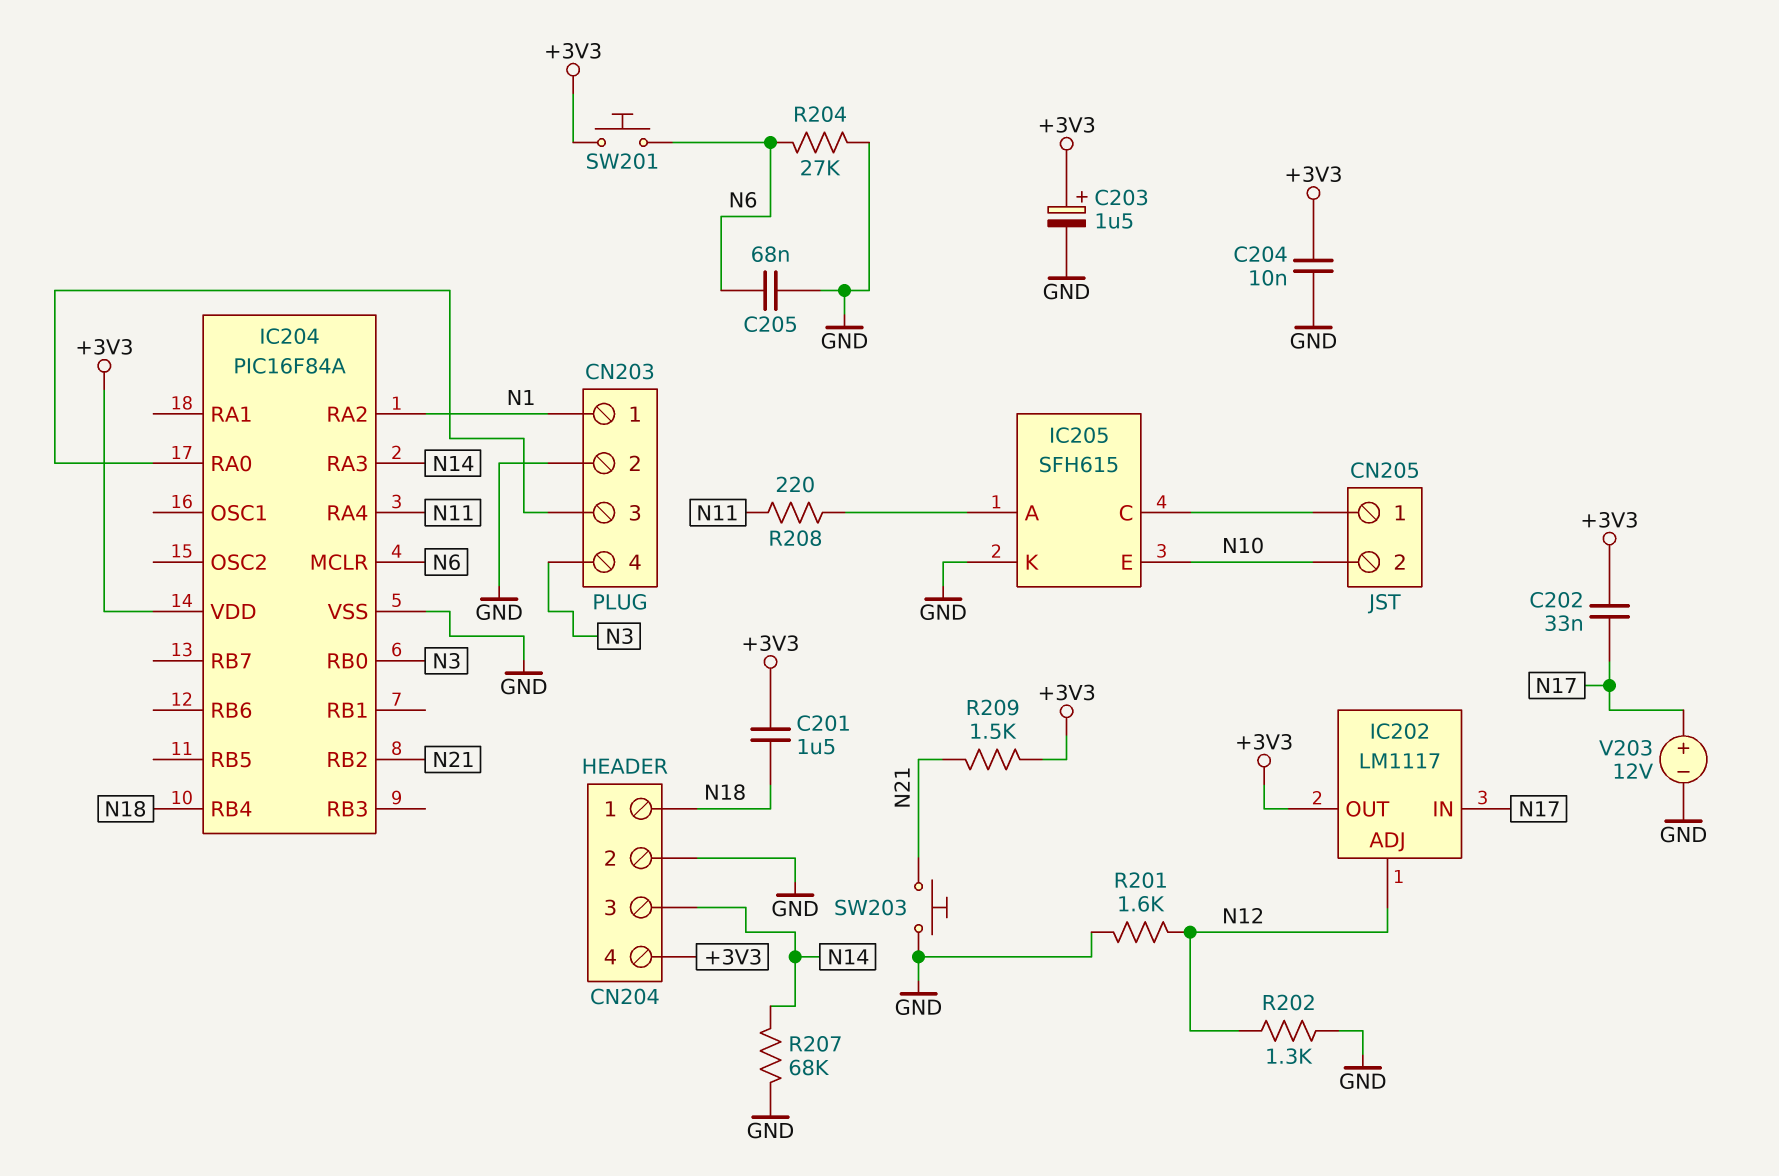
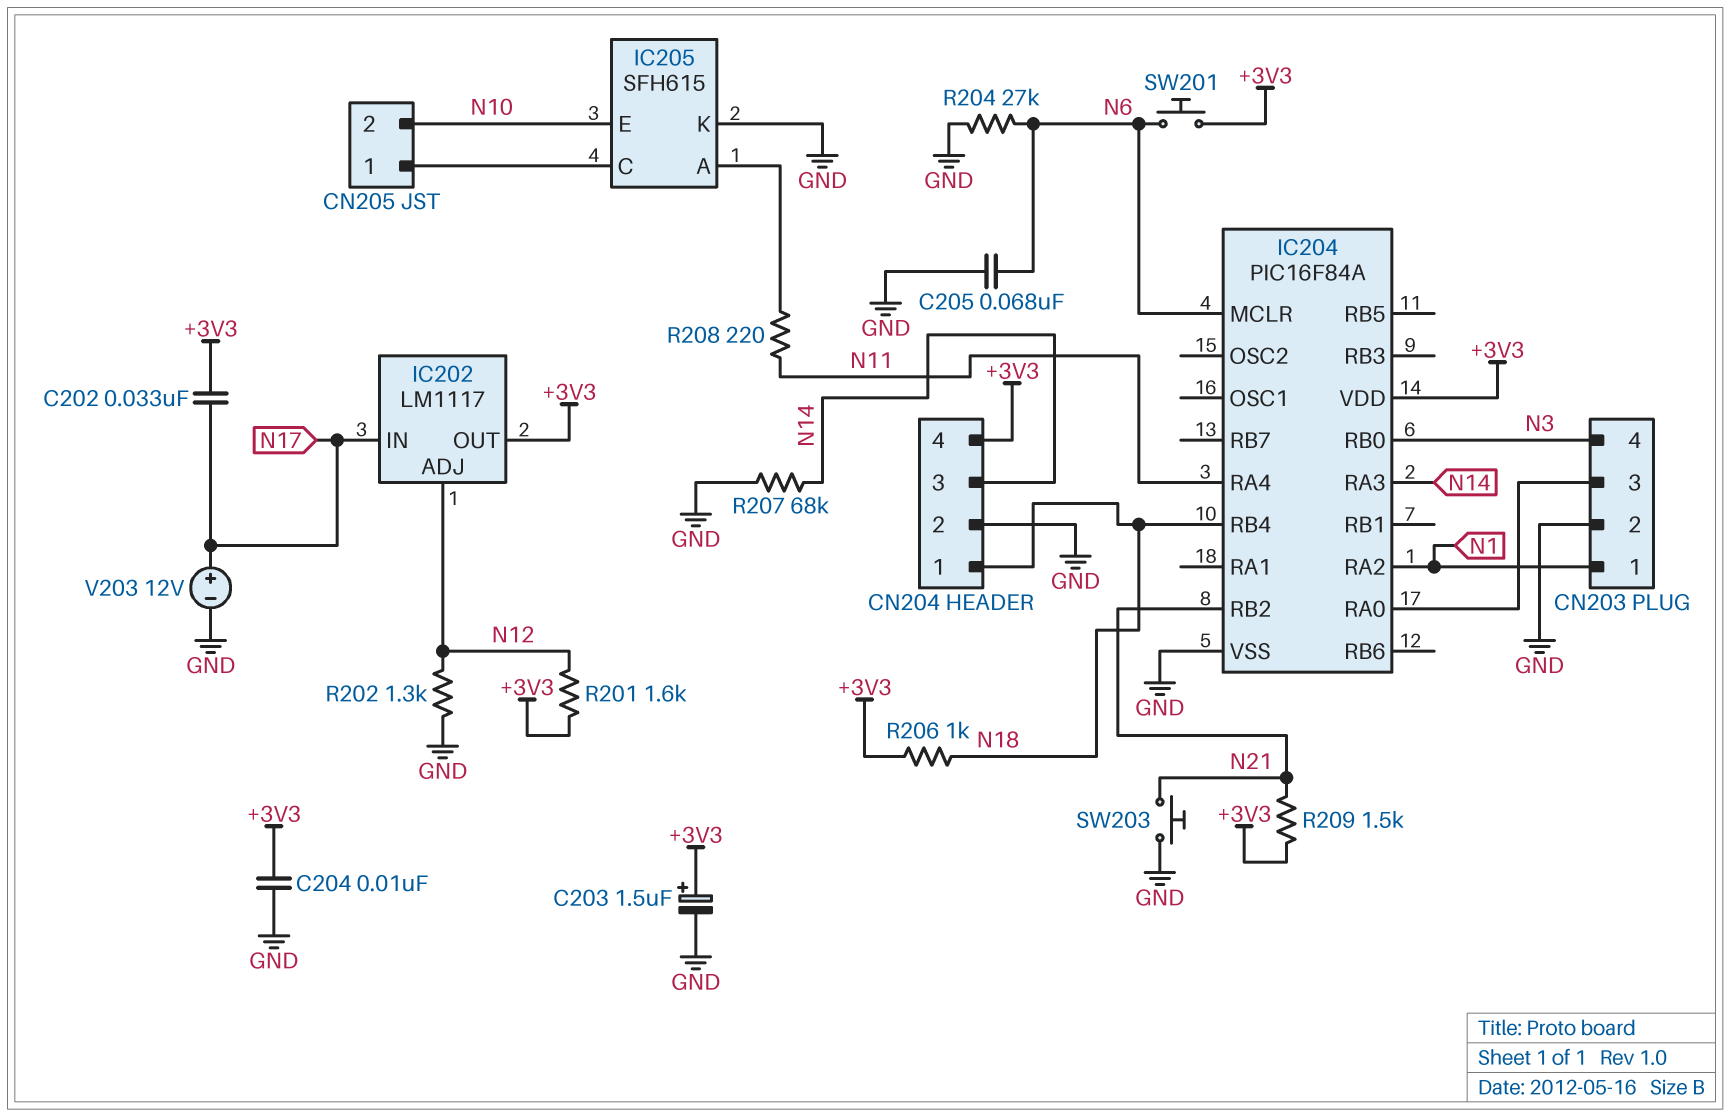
C201: 1.5uF (+3V3, N18) -> none
R201: 1.6k (GND, N12) -> 1.6k (+3V3, N12)
R206: none -> 1k (+3V3, N18)

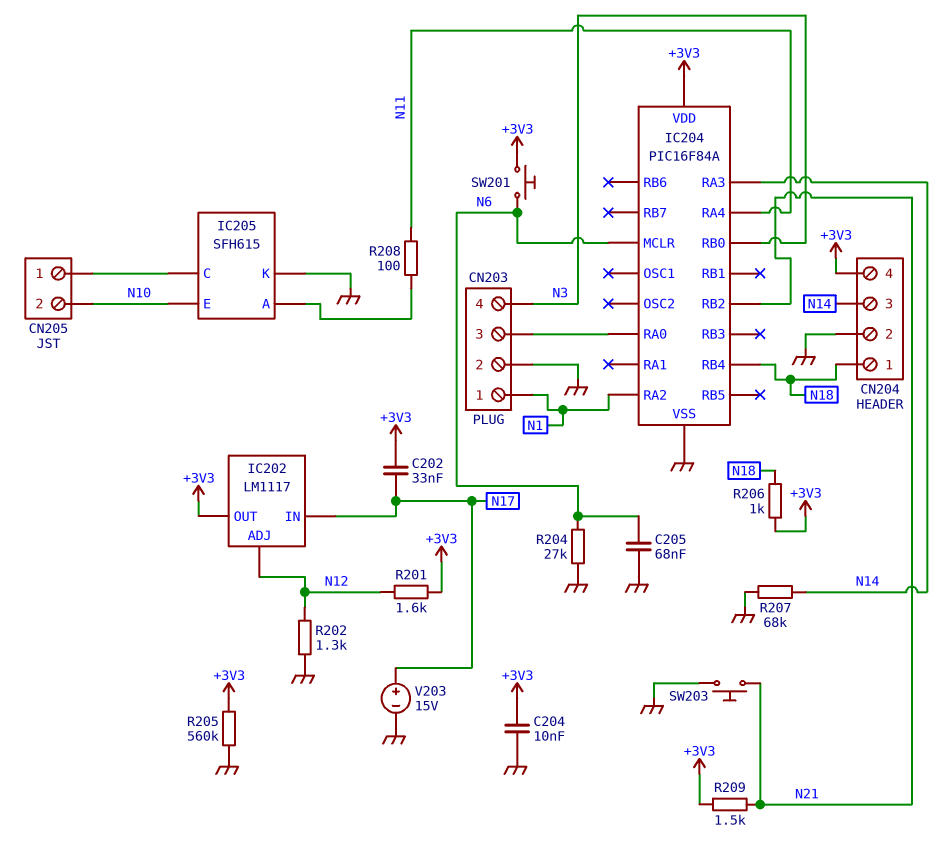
C203: 1.5uF (plus +3V3, minus GND) -> none
R205: none -> 560k (+3V3, GND)
R208: 220 (IC205/A, N11) -> 100 (IC205/A, N11)
V203: 12V (plus N17, minus GND) -> 15V (plus N17, minus GND)

